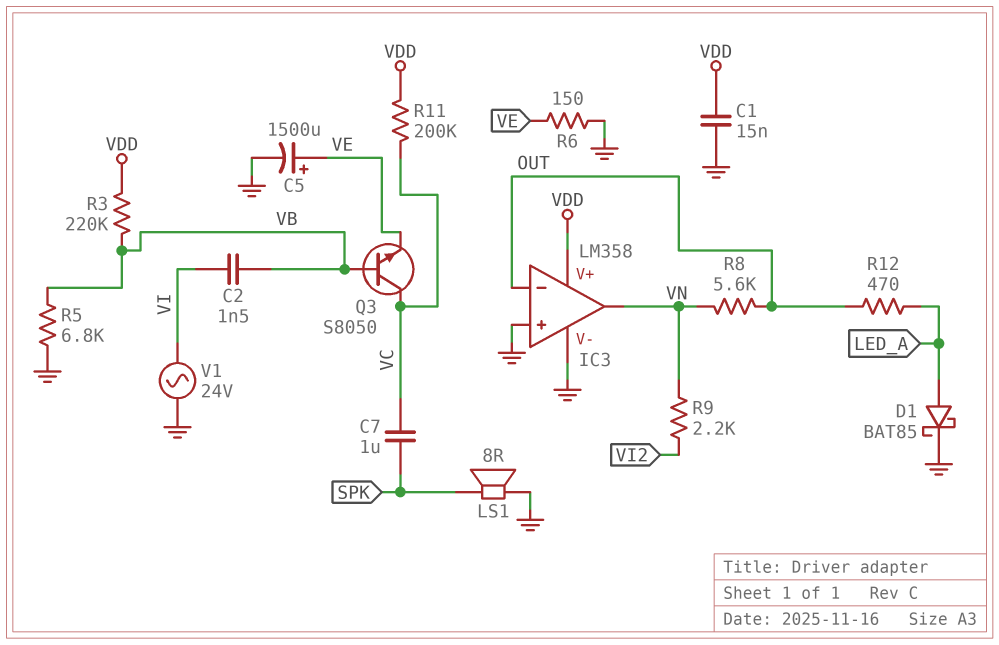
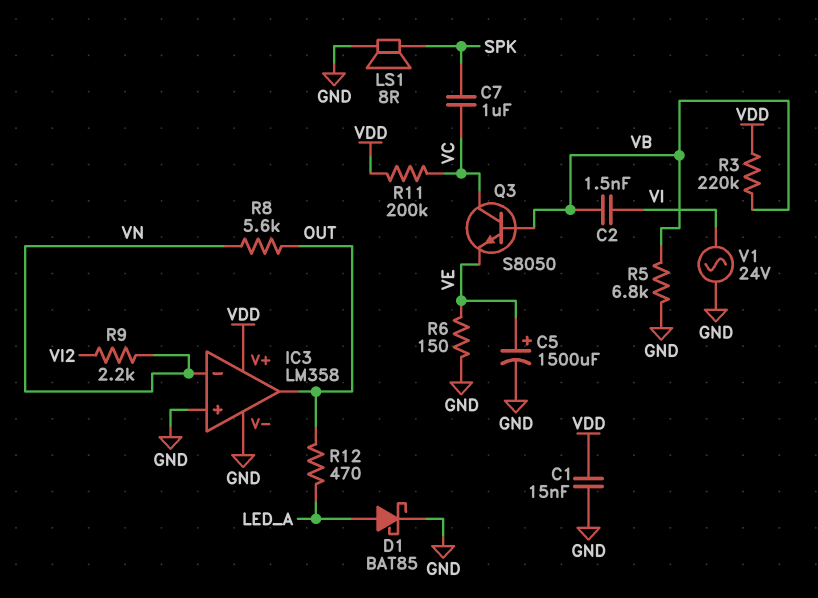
IC3 pin in-: OUT -> VN
IC3 pin out: VN -> OUT

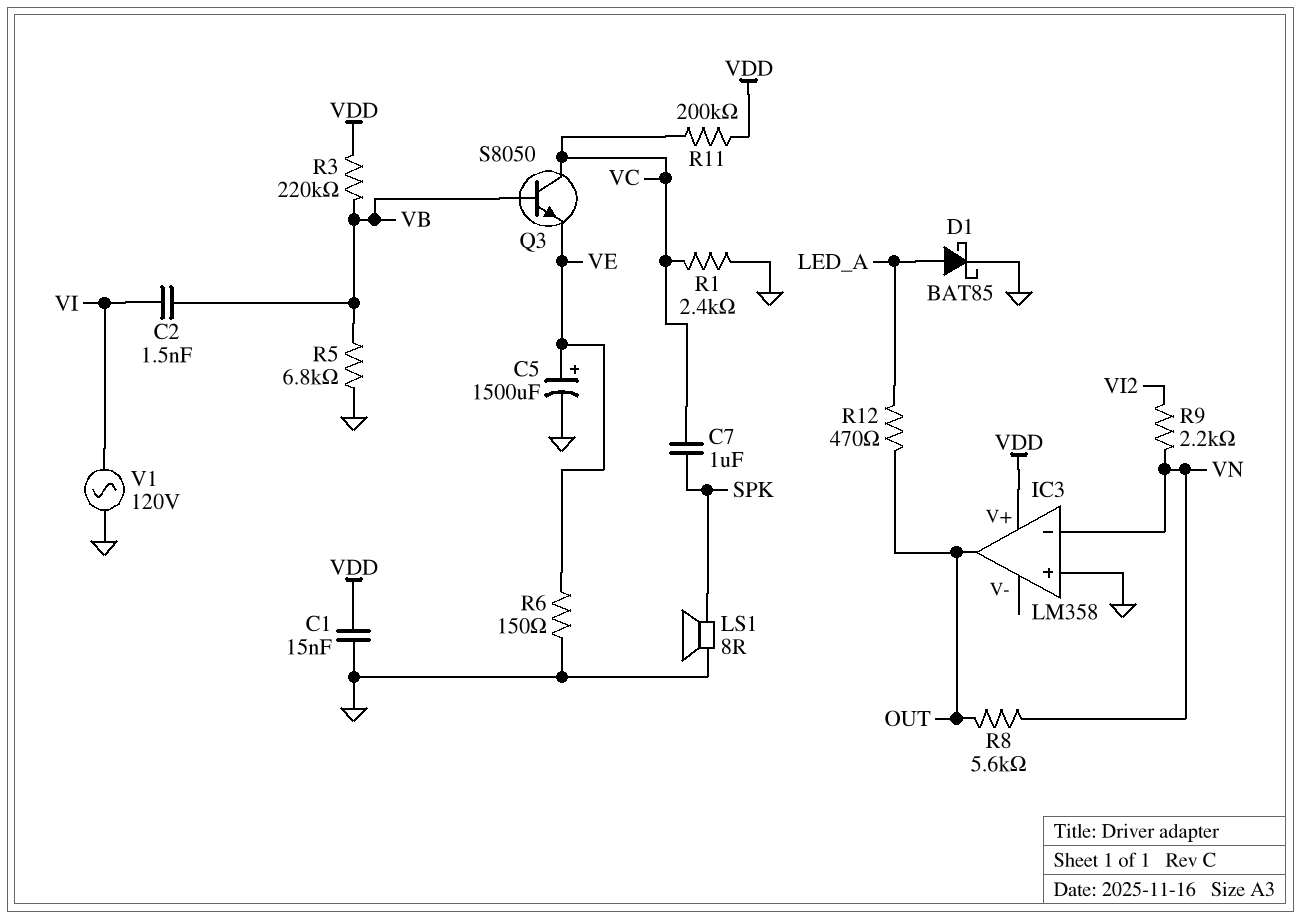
IC3 pin V-: GND -> none
R1: none -> 2.4k (GND, VC)
V1: AC 24V (GND, VI) -> AC 120V (GND, VI)

